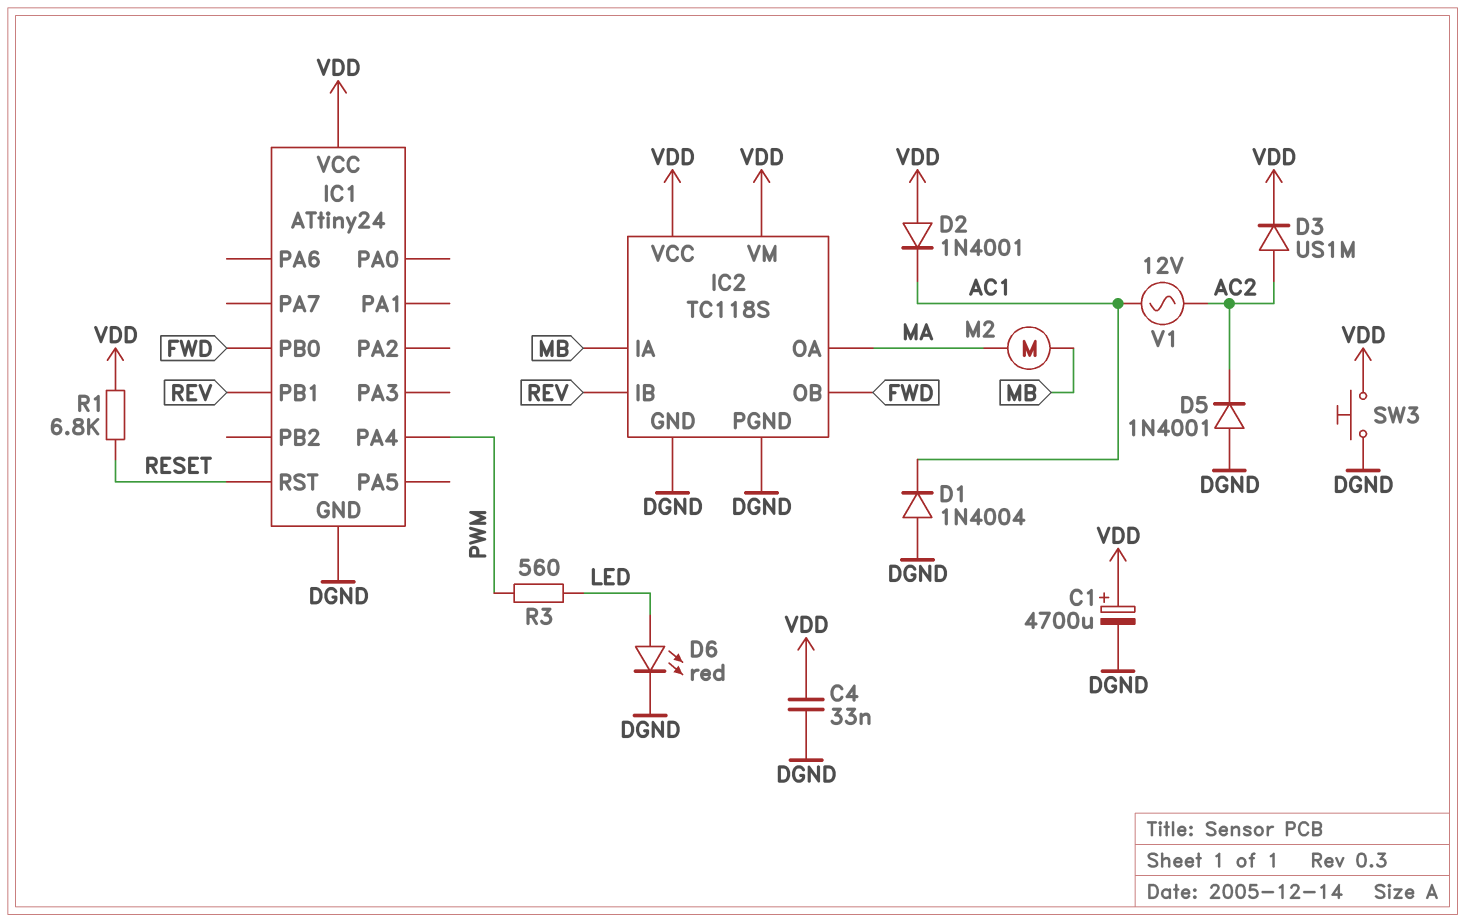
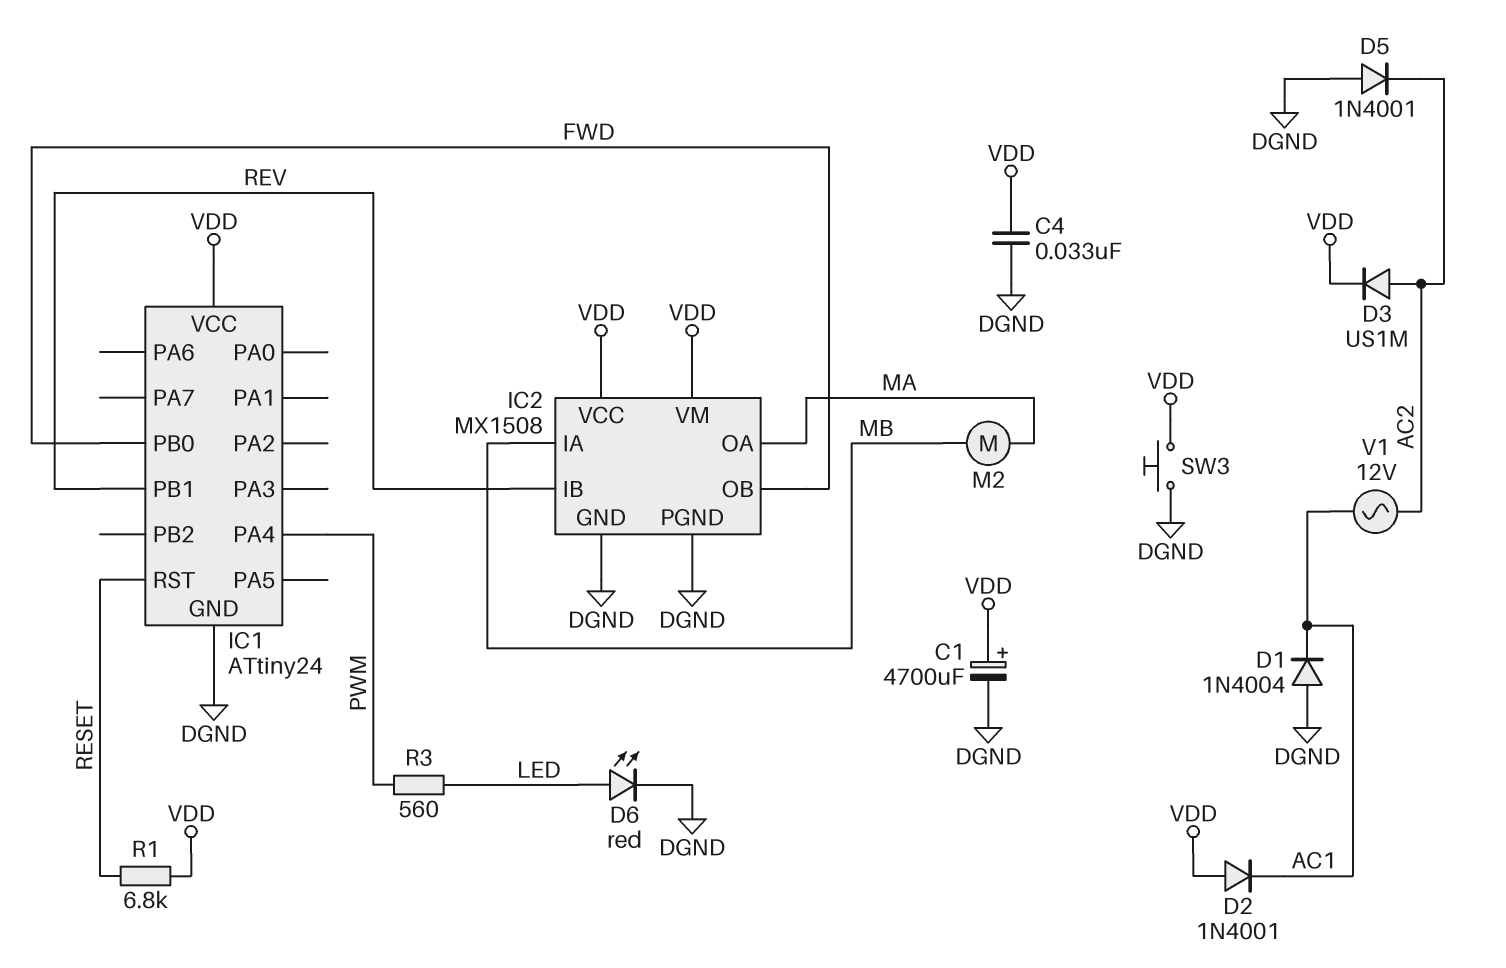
IC2: TC118S -> MX1508

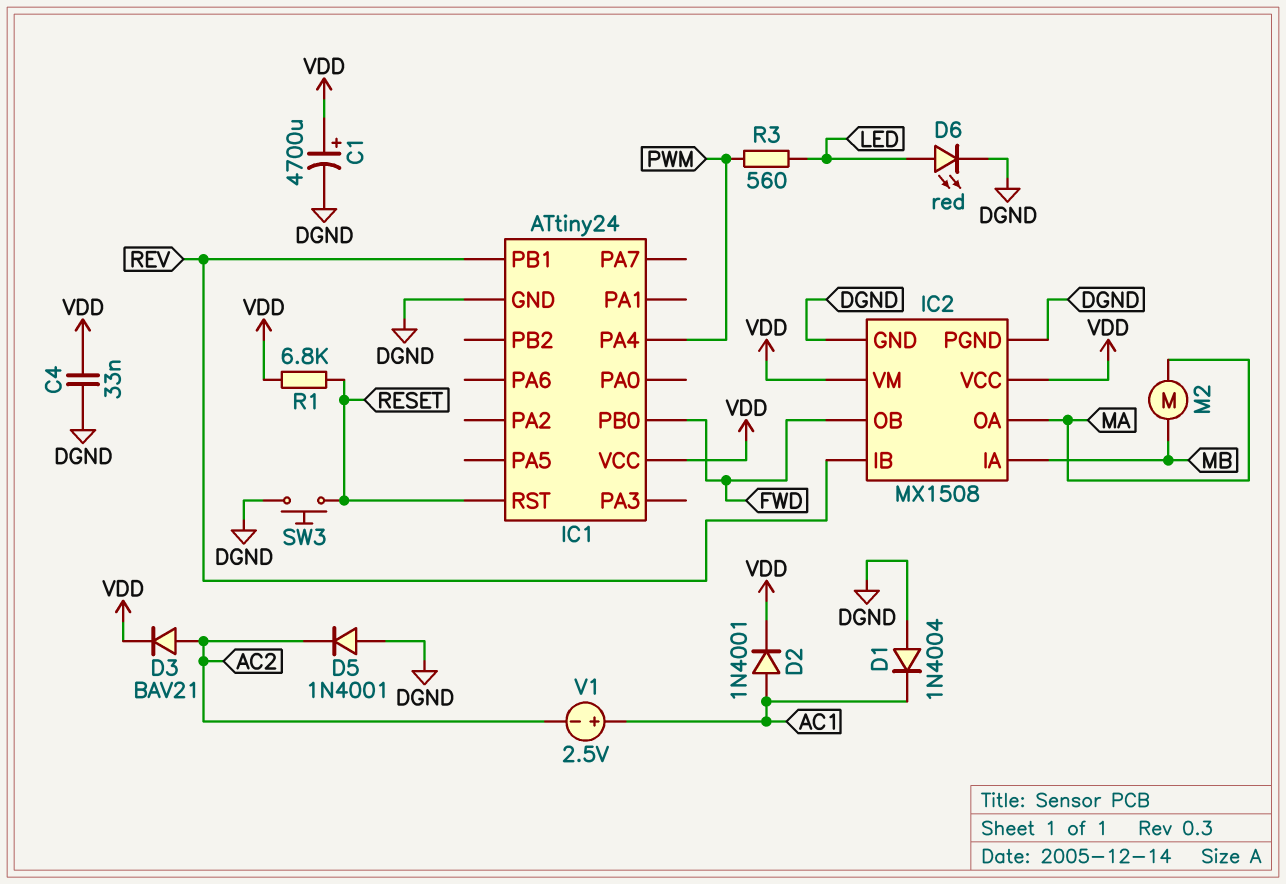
D2: diode 1N4001 (A VDD, K AC1) -> diode 1N4001 (A AC1, K VDD)
D3: diode US1M (A AC2, K VDD) -> diode BAV21 (A AC2, K VDD)
SW3: button (DGND, VDD) -> button (DGND, RESET)
V1: AC 12V (AC1, AC2) -> 2.5V (plus AC1, minus AC2)

